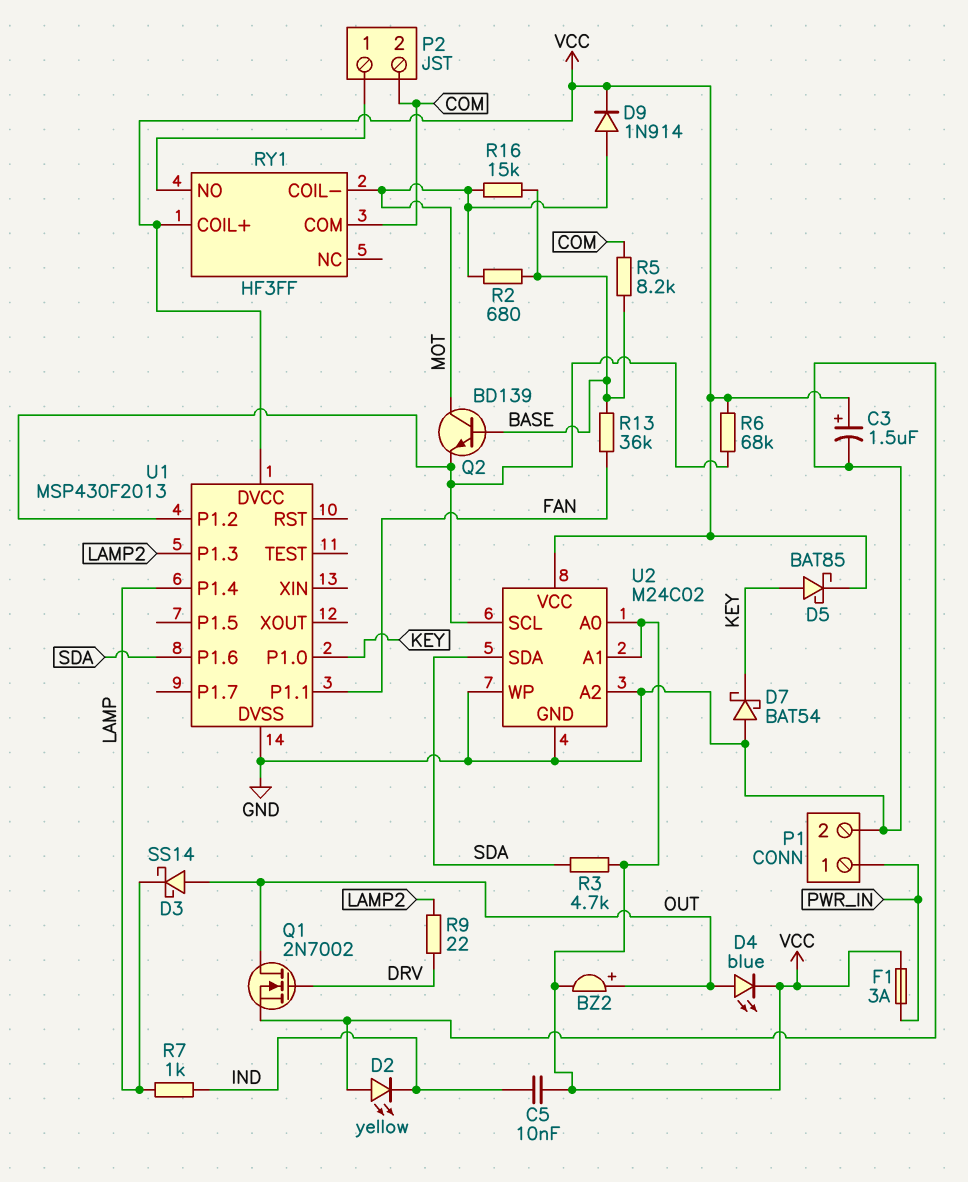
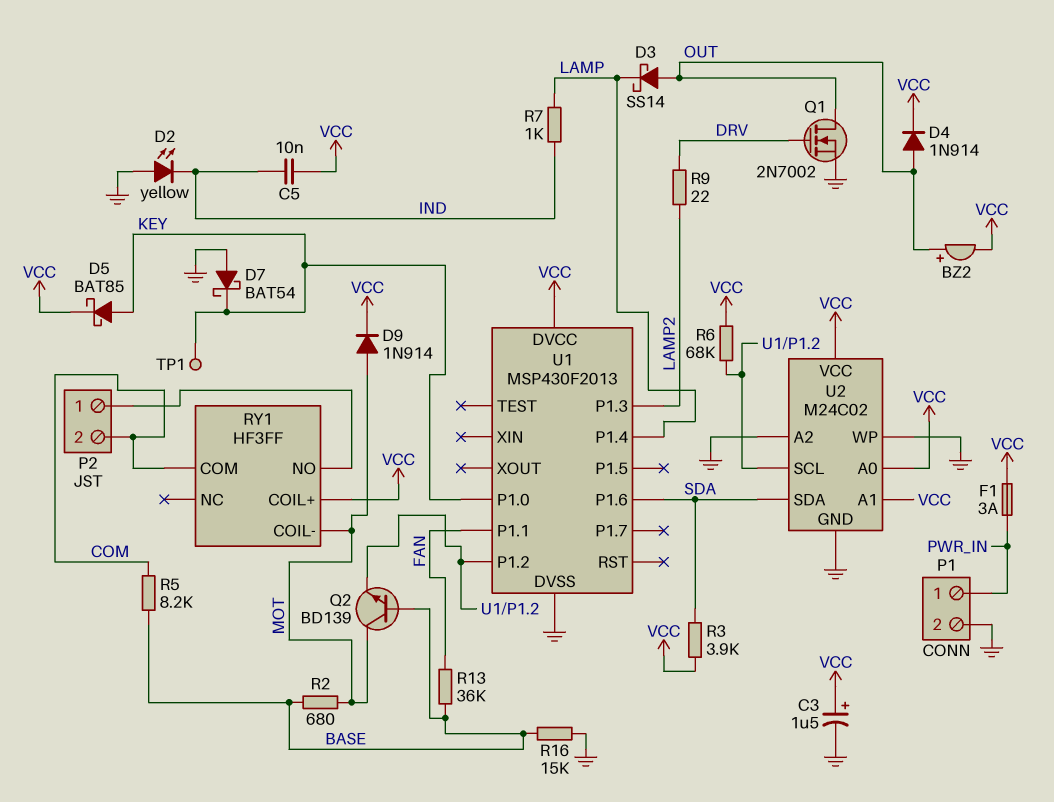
D4: LED blue (A OUT, K VCC) -> diode 1N914 (A OUT, K VCC)
R3: 4.7k (SDA, VCC) -> 3.9k (SDA, VCC)
R16: 15k (BASE, MOT) -> 15k (BASE, GND)
TP1: none -> test point (KEY)

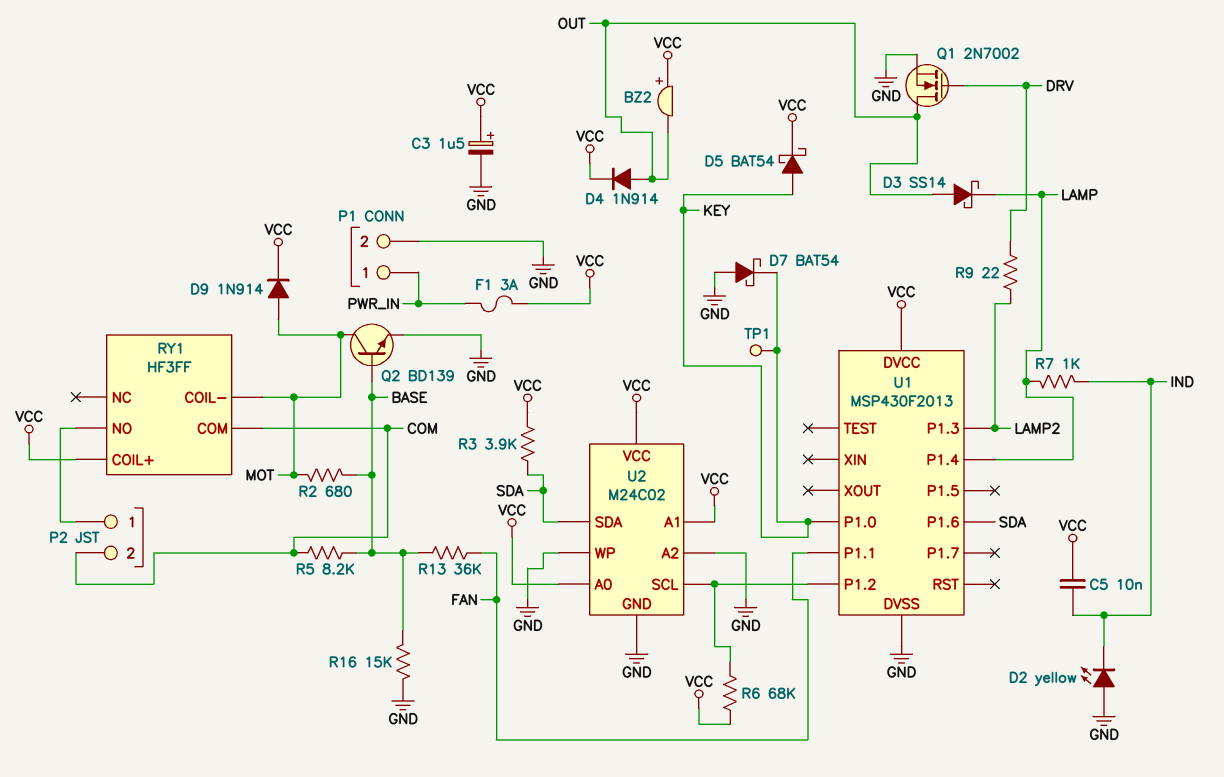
BZ2: buzzer (plus OUT, minus VCC) -> buzzer (plus VCC, minus OUT)
D5: schottky BAT85 (A KEY, K VCC) -> schottky BAT54 (A KEY, K VCC)
Q2: NPN BD139 (B BASE, C MOT, E U1/P1.2) -> NPN BD139 (B BASE, C MOT, E GND)

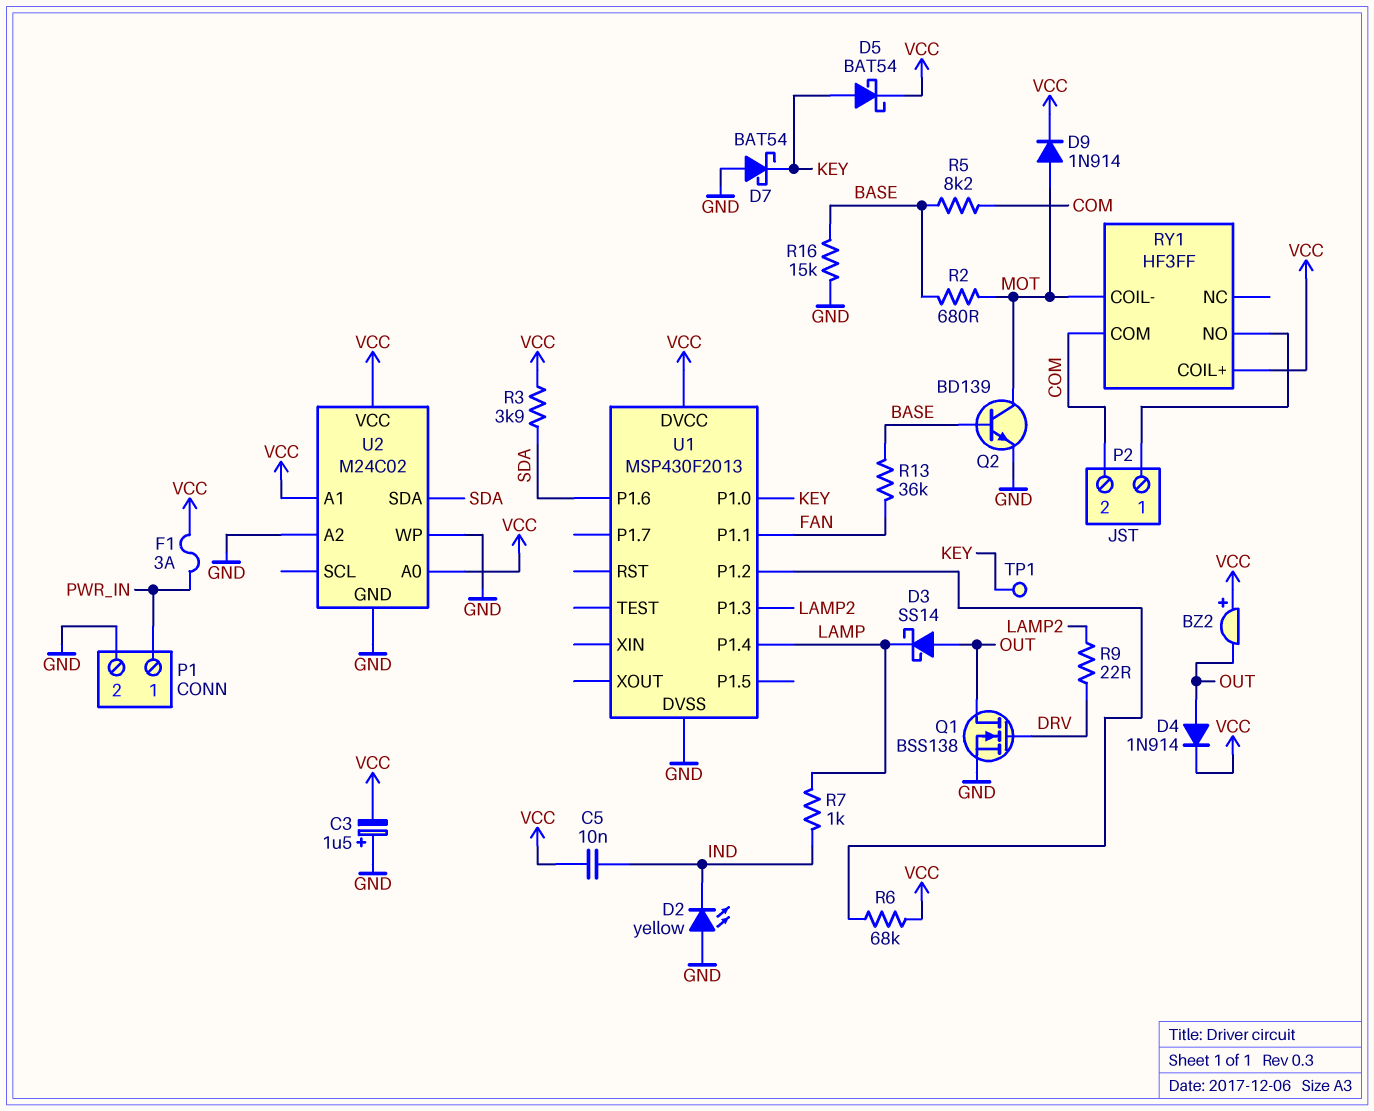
C3: 1.5uF (plus VCC, minus GND) -> 1.5uF (plus GND, minus VCC)
Q1: NMOS 2N7002 (G DRV, D OUT, S GND) -> NMOS BSS138 (G DRV, D OUT, S GND)
U2 pin SCL: U1/P1.2 -> none

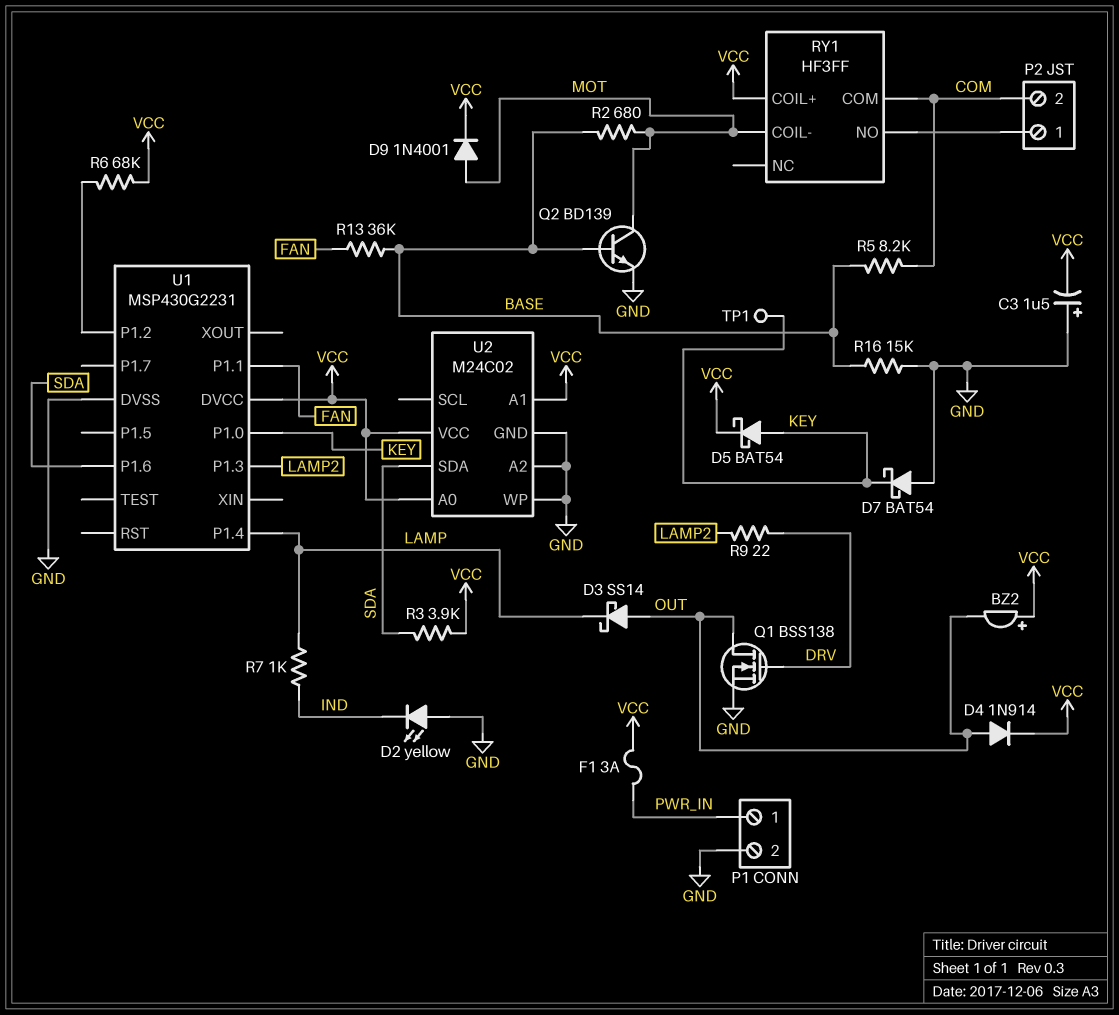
C5: 10nF (IND, VCC) -> none
D9: diode 1N914 (A MOT, K VCC) -> diode 1N4001 (A MOT, K VCC)
U1: MSP430F2013 -> MSP430G2231

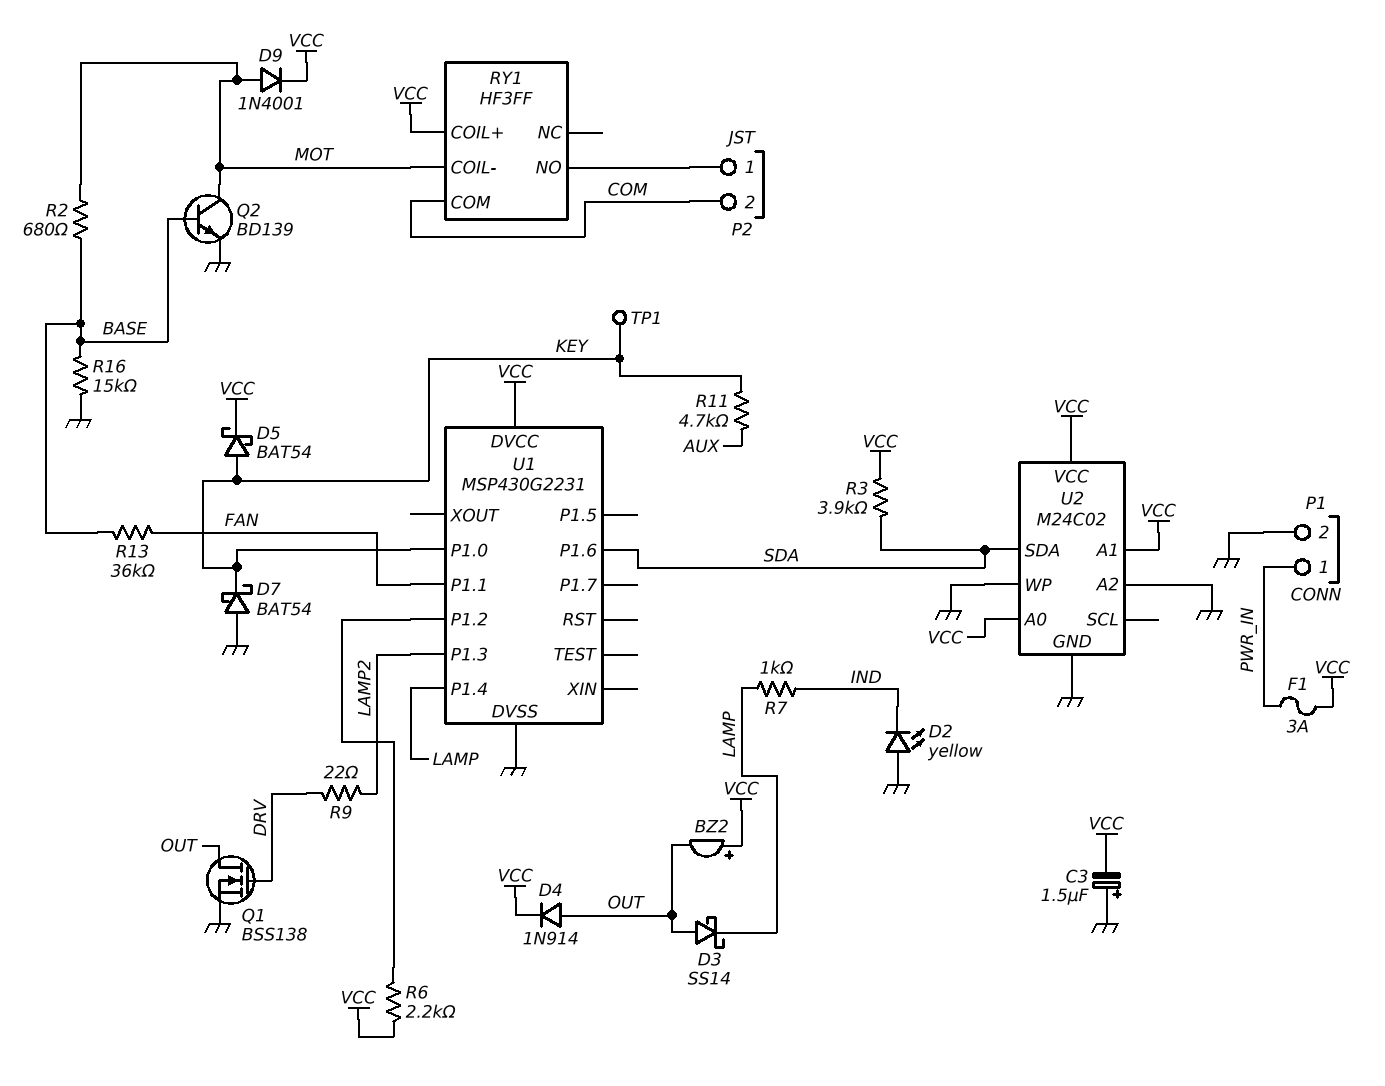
R5: 8.2k (BASE, COM) -> none
R6: 68k (U1/P1.2, VCC) -> 2.2k (U1/P1.2, VCC)
R11: none -> 4.7k (AUX, KEY)

